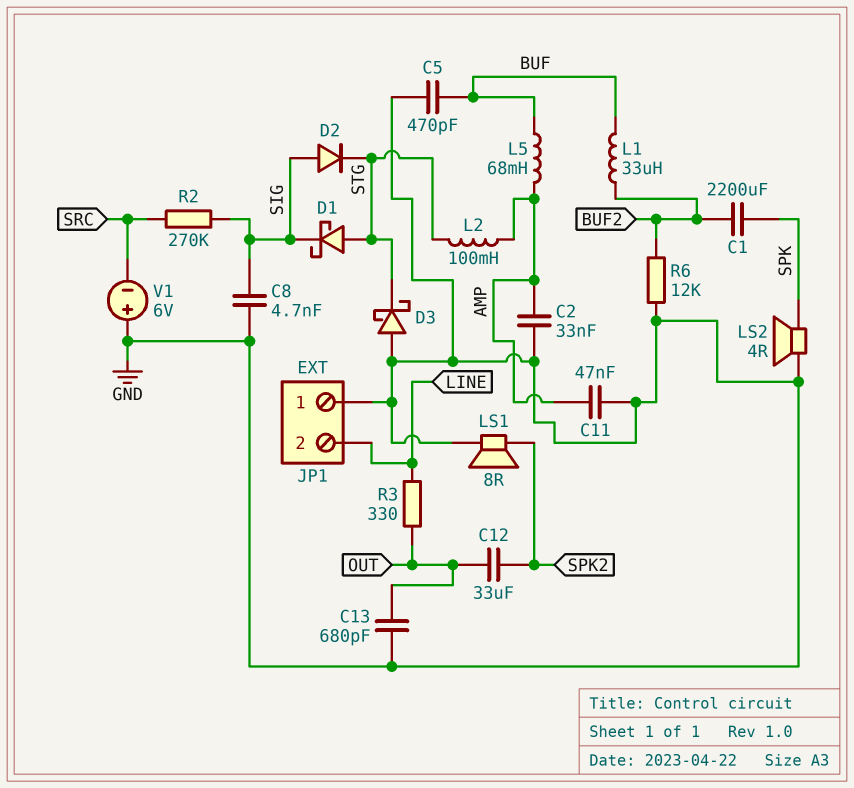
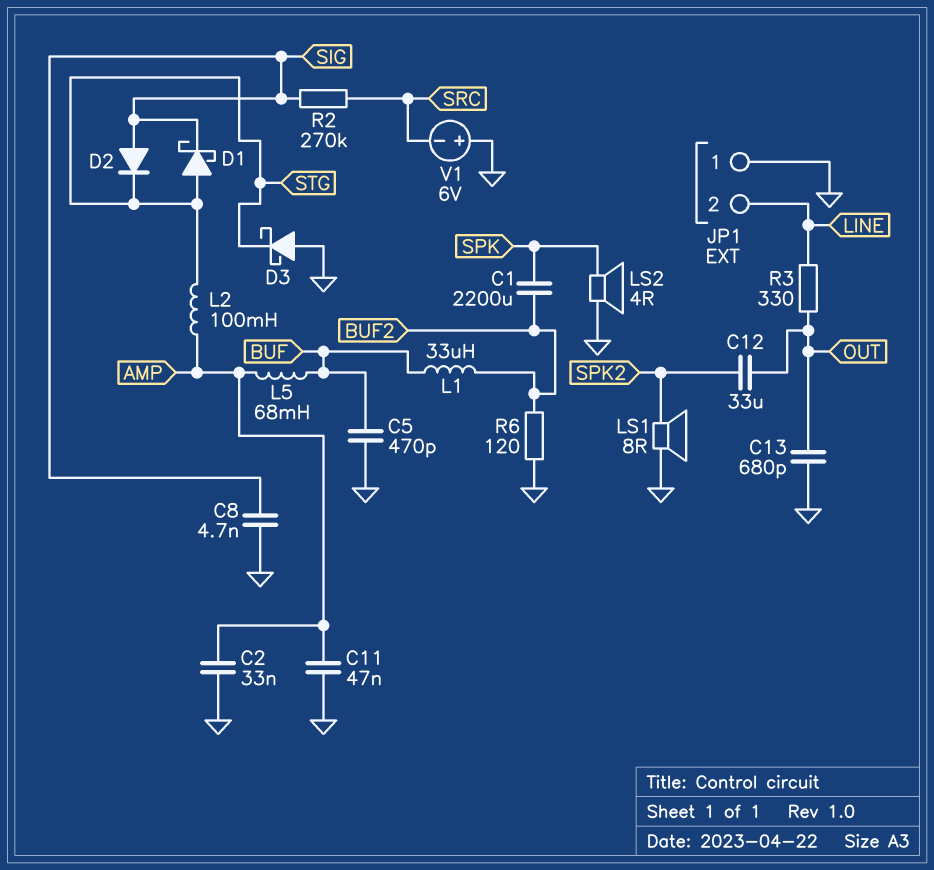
R6: 12k (BUF2, GND) -> 120 (BUF2, GND)

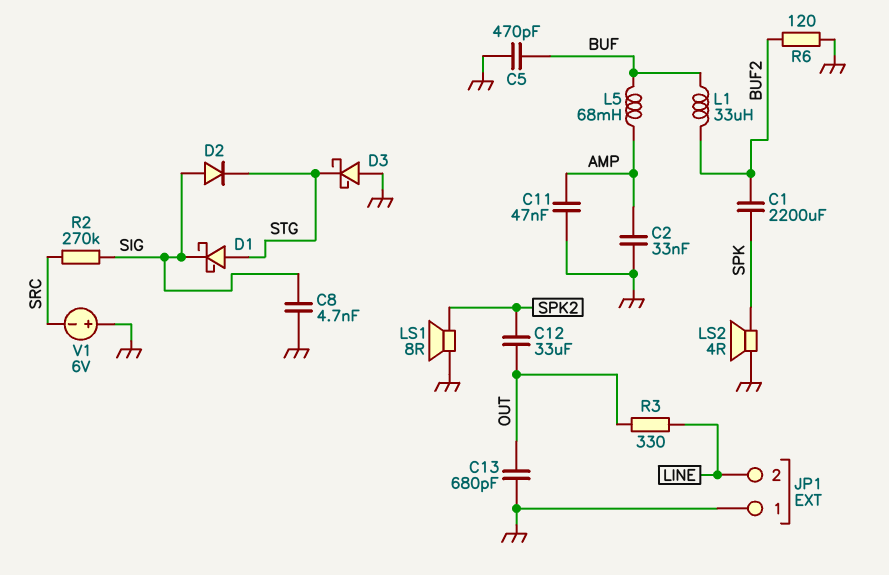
L2: 100mH (AMP, STG) -> none

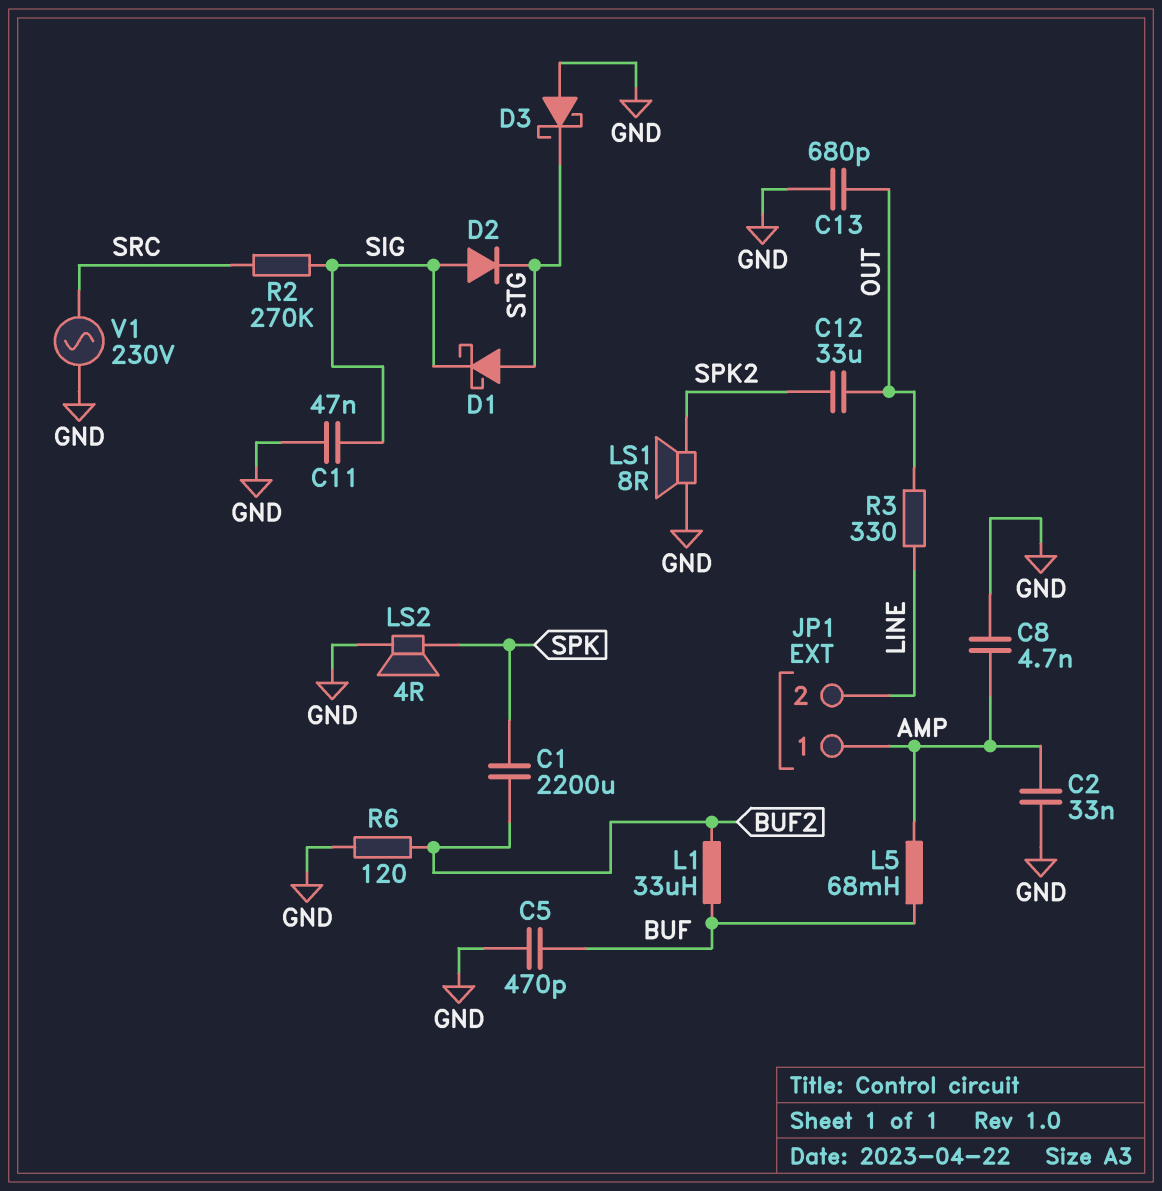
C8: 4.7nF (GND, SIG) -> 4.7nF (AMP, GND)
C11: 47nF (AMP, GND) -> 47nF (GND, SIG)
JP1 pin 1: GND -> AMP
V1: 6V (plus GND, minus SRC) -> AC 230V (GND, SRC)

